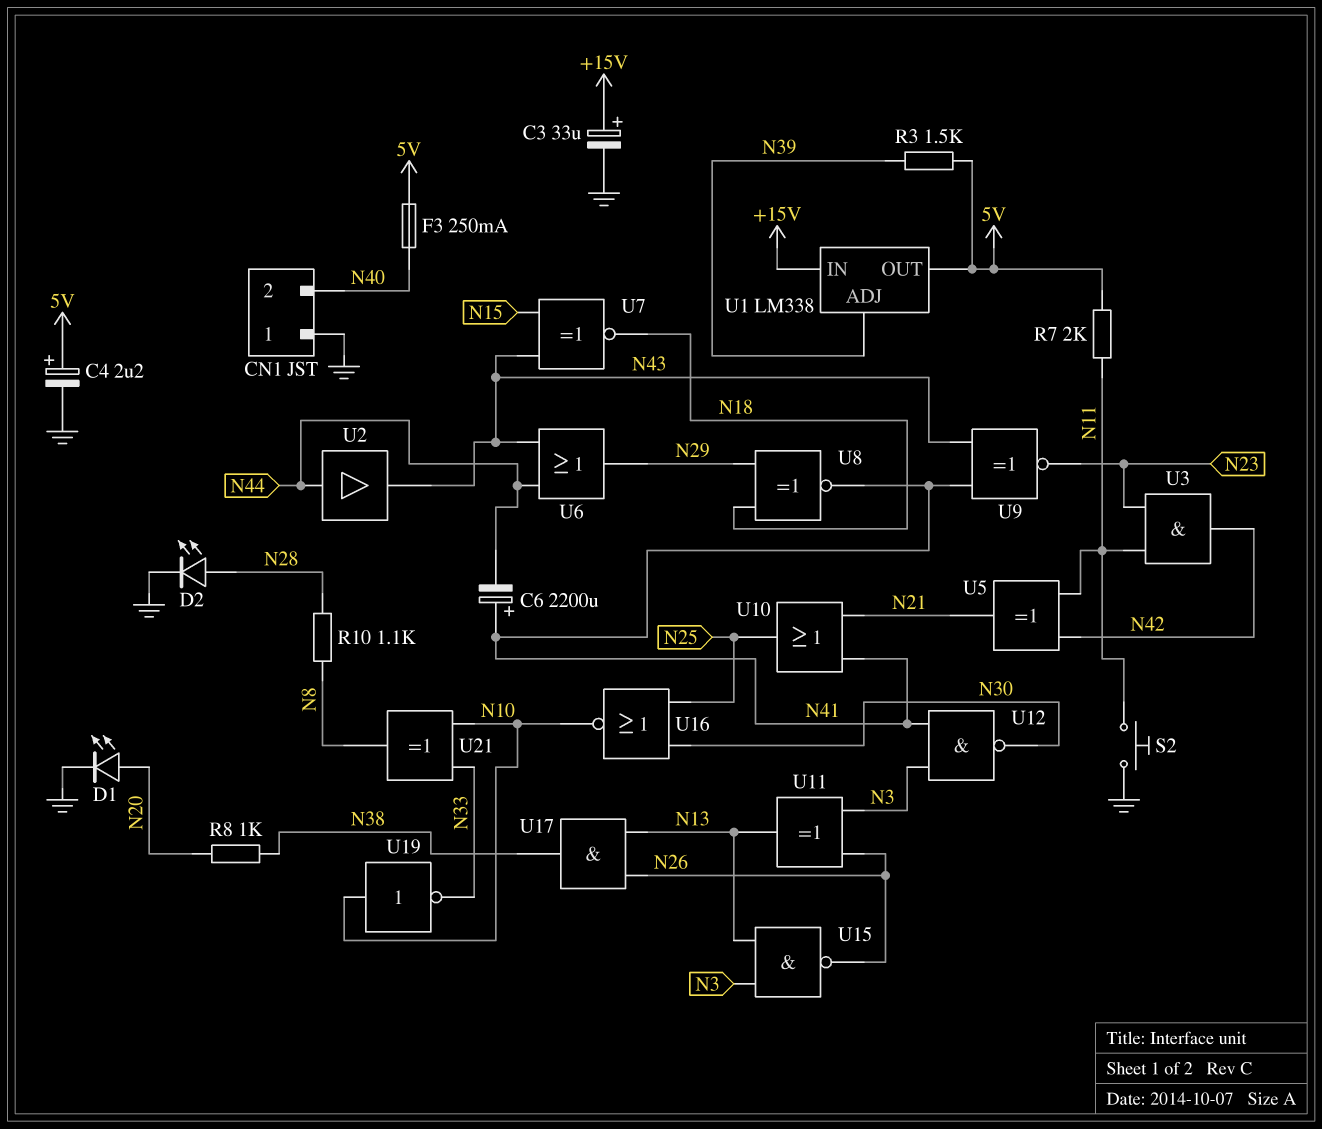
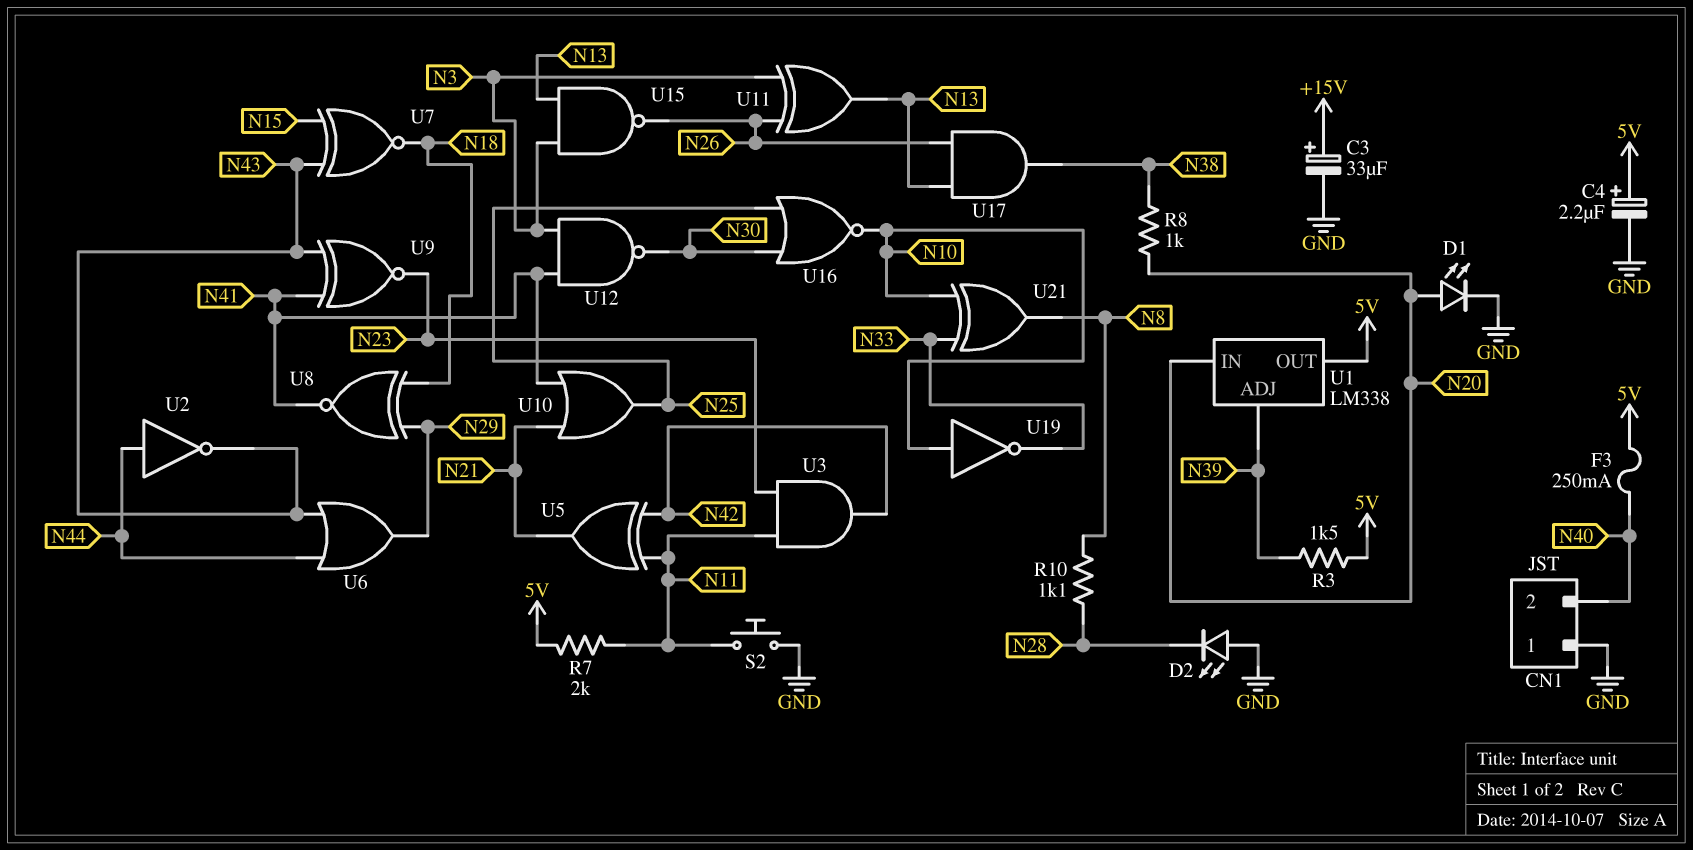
C6: 2200uF (plus N41, minus N44) -> none
D2: LED (A N28, K GND) -> LED (A GND, K N28)
U1 pin IN: +15V -> N20
U2: buffer (in N44, out N43) -> NOT (in N44, out N43)

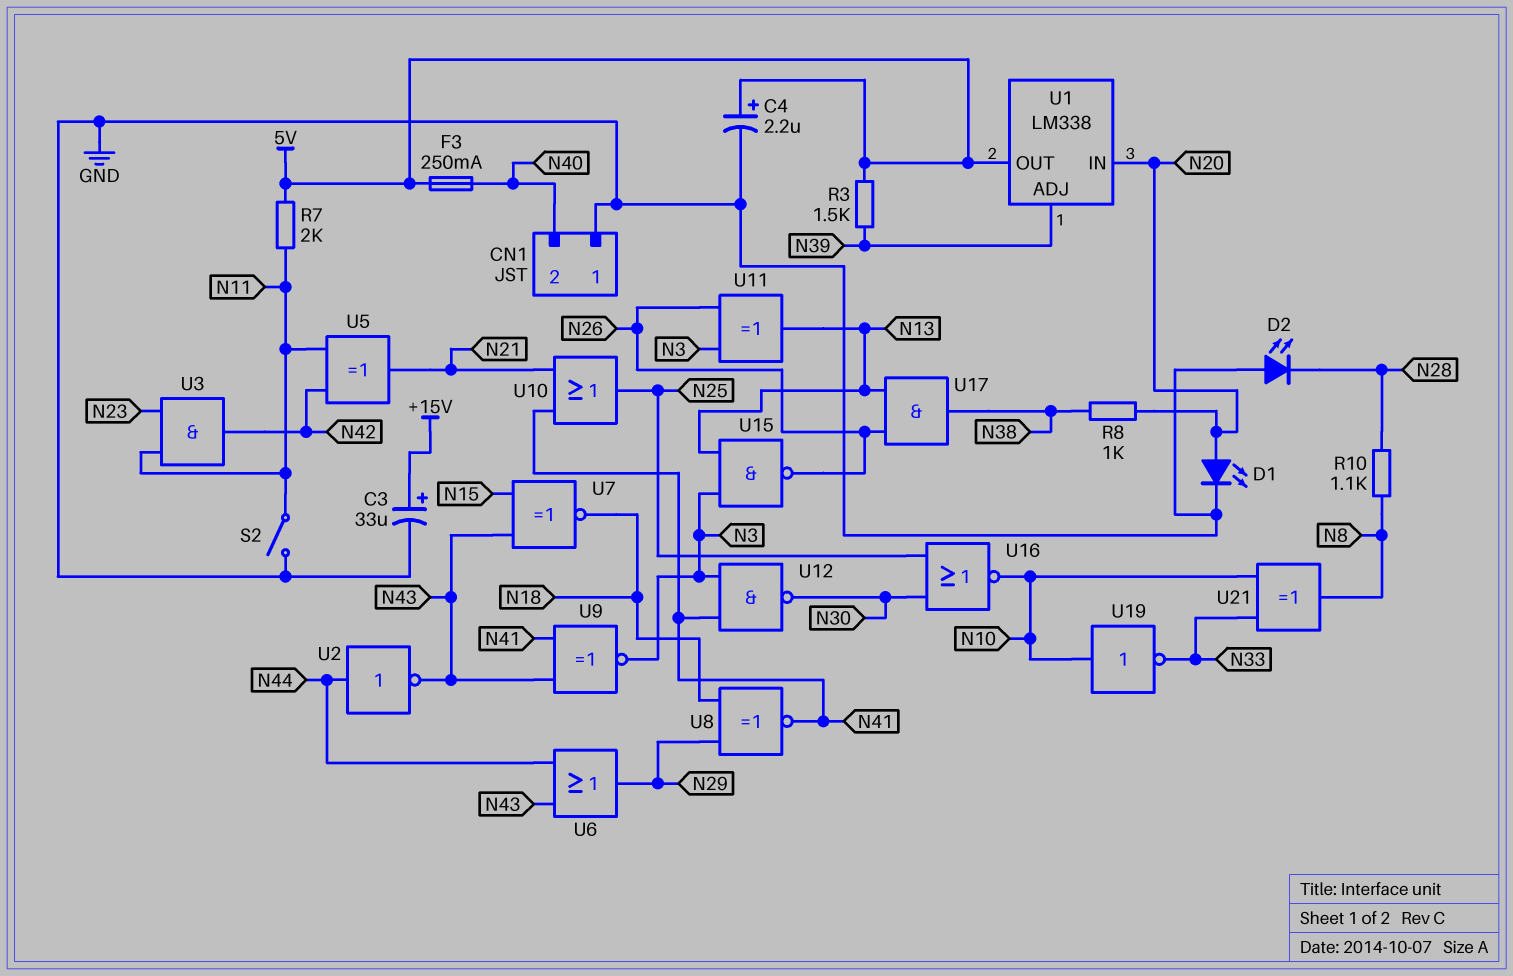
S2: button (GND, N11) -> switch (GND, N11)
U9: XNOR (in N41, in N43, out N23) -> XNOR (in N41, in N43, out N3)

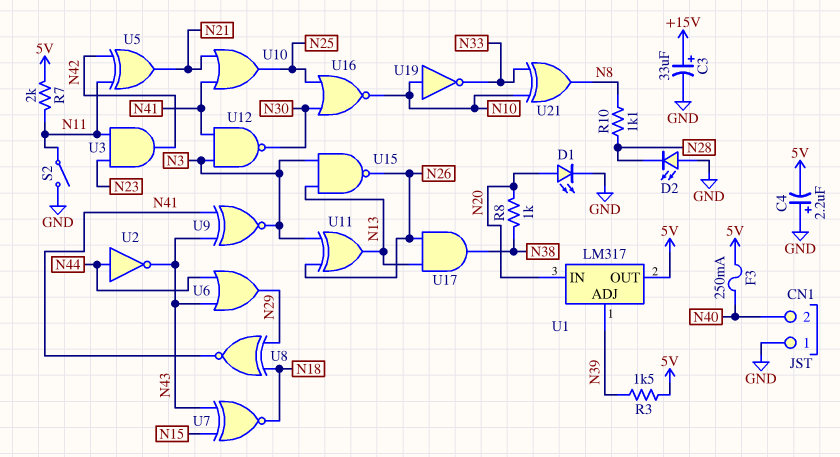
C4: 2.2uF (plus 5V, minus GND) -> 2.2uF (plus GND, minus 5V)
U1: LM338 -> LM317

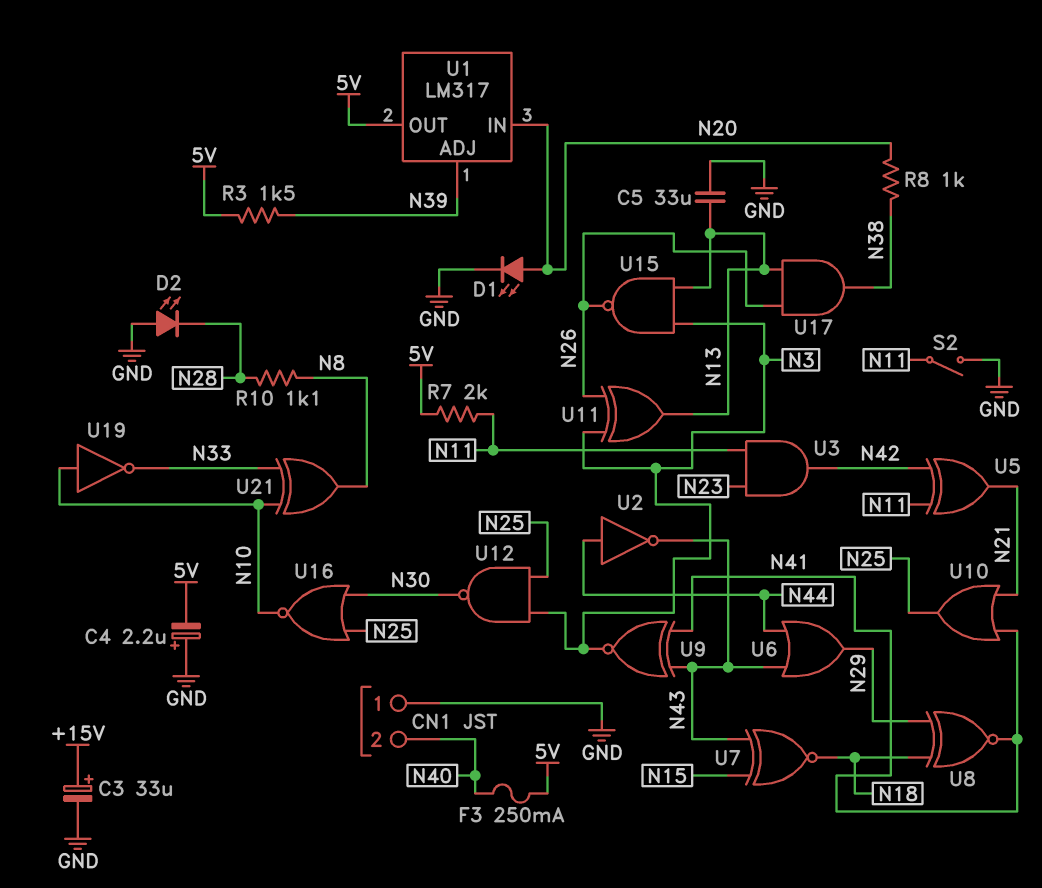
C5: none -> 33uF (GND, N13)
U12: NAND (in N3, in N41, out N30) -> NAND (in N3, in N25, out N30)

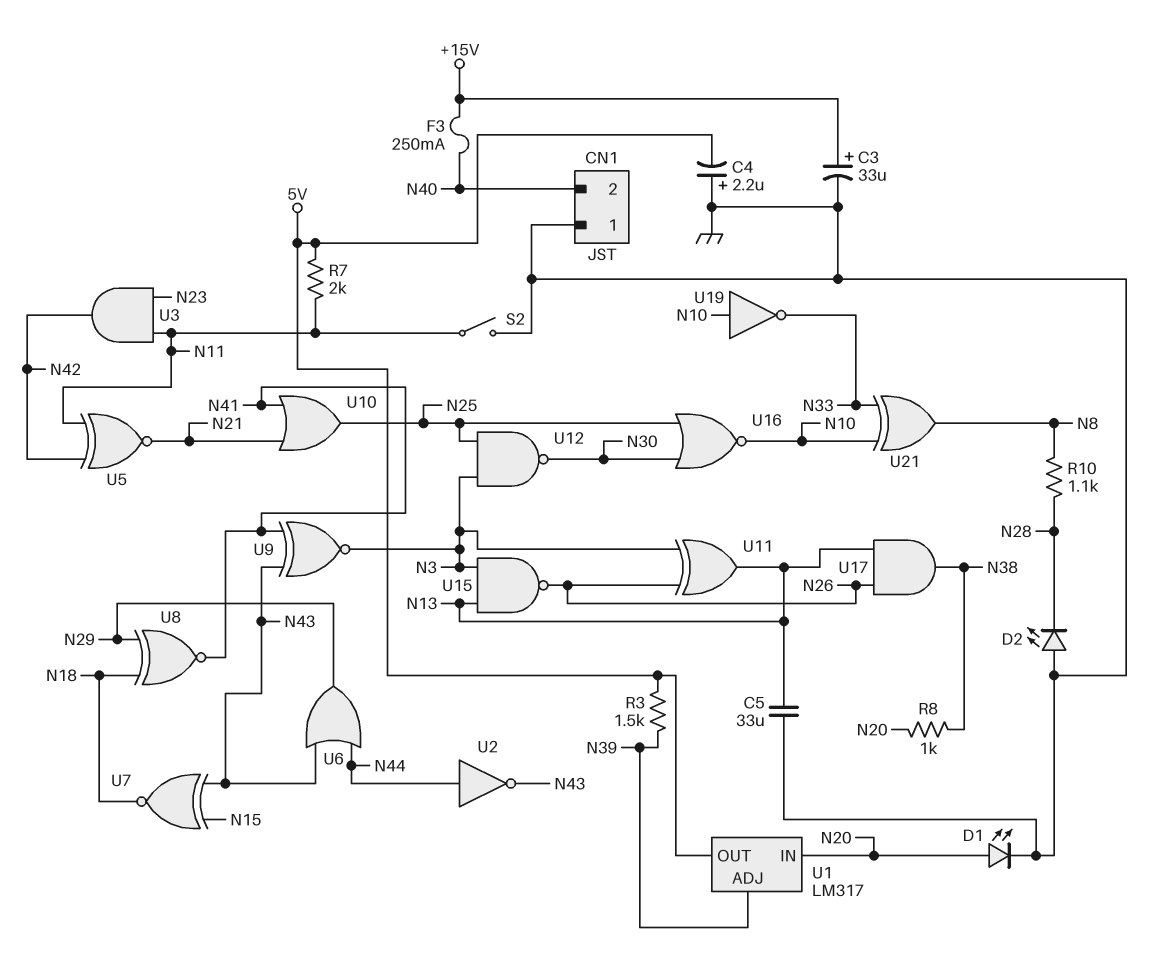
F3: 250mA (5V, N40) -> 250mA (+15V, N40)
U5: XOR (in N11, in N42, out N21) -> XNOR (in N11, in N42, out N21)

